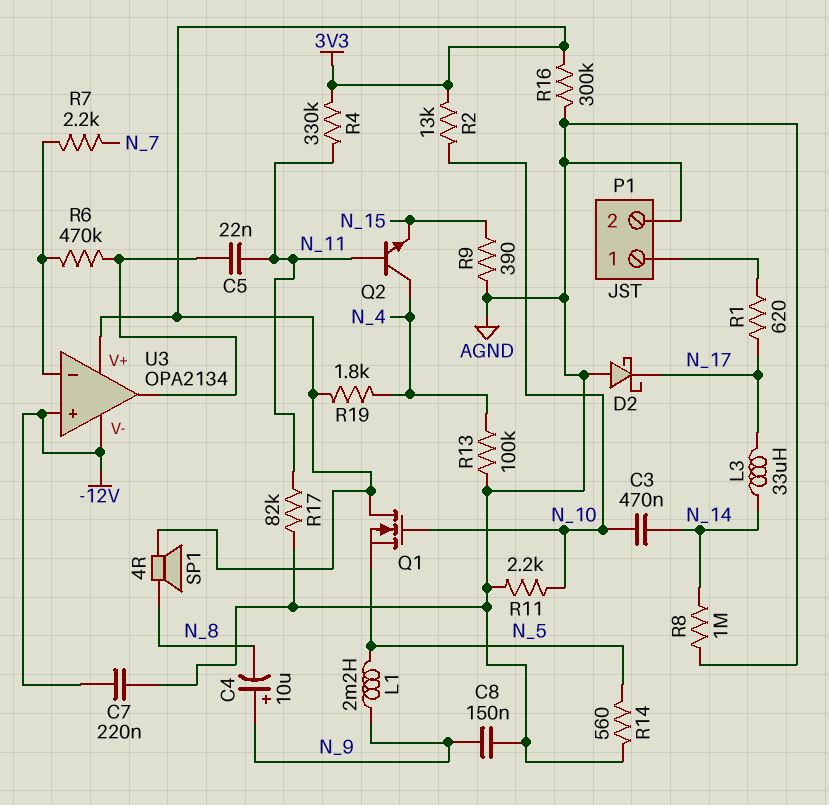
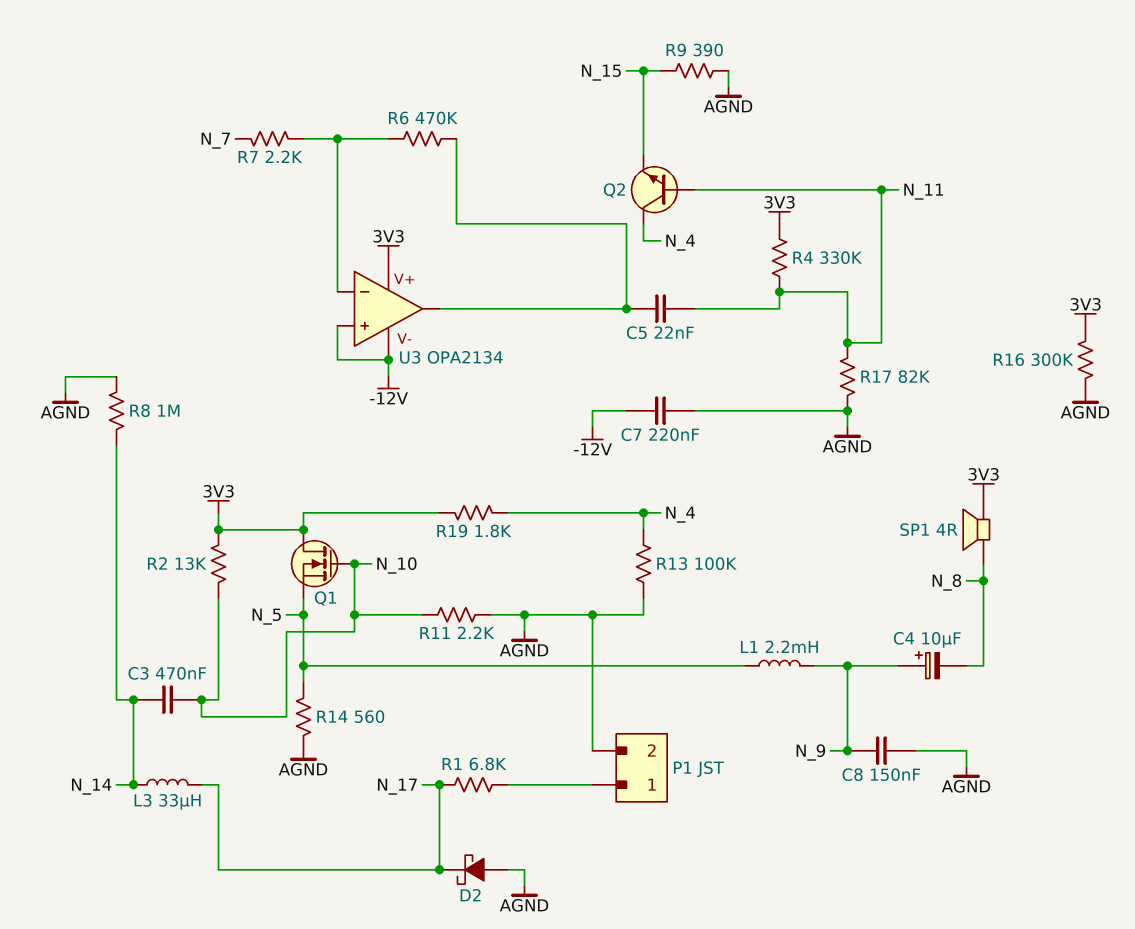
R1: 620 (N_17, P1/1) -> 6.8k (N_17, P1/1)

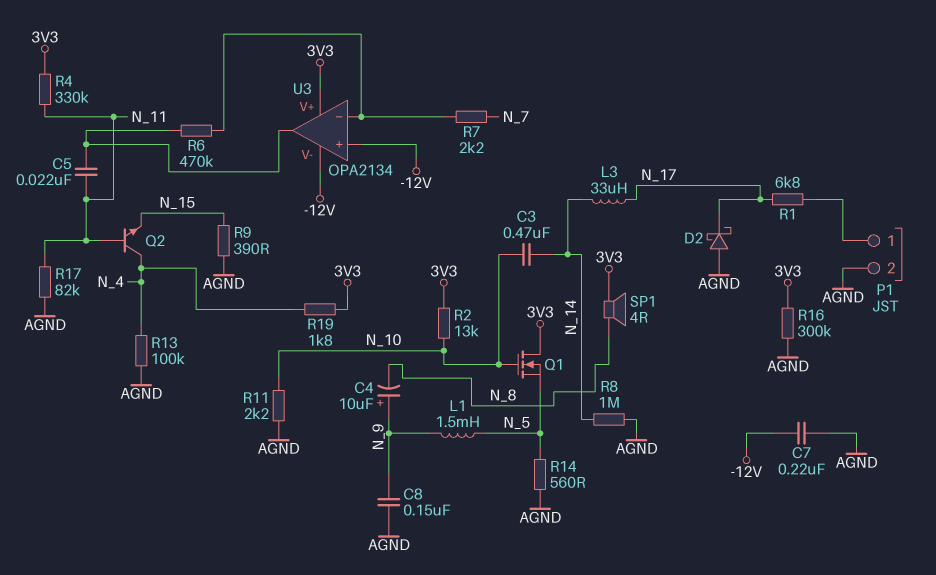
L1: 2.2mH (N_5, N_9) -> 1.5mH (N_5, N_9)

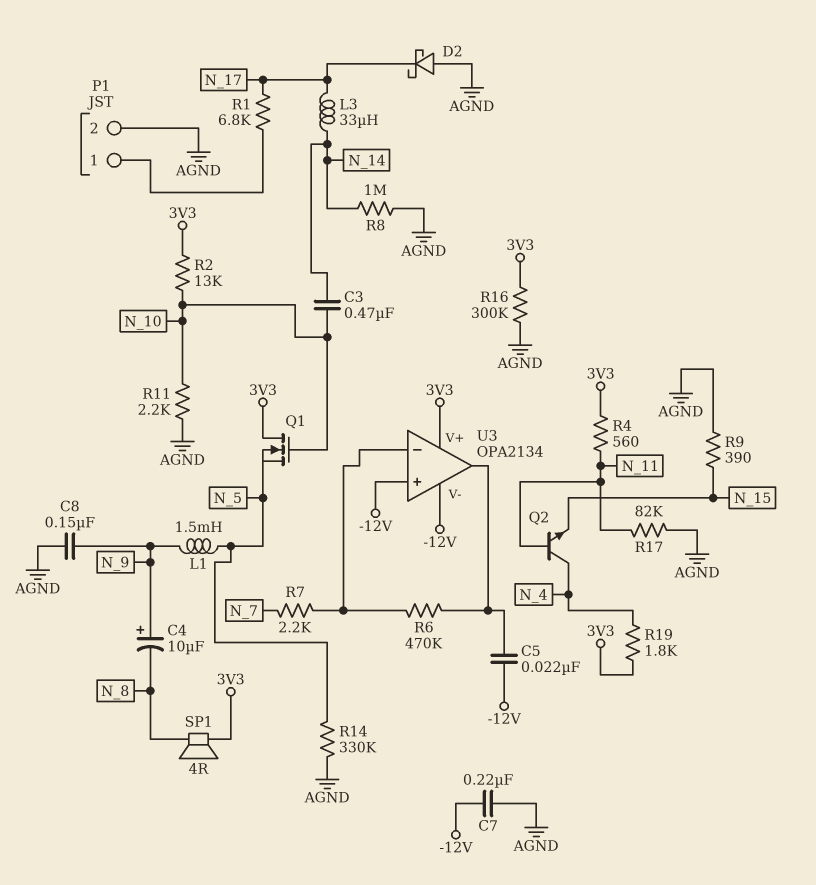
C5: 22nF (N_11, U3/out) -> 22nF (-12V, U3/out)
R4: 330k (3V3, N_11) -> 560 (3V3, N_11)
R13: 100k (AGND, N_4) -> none
R14: 560 (AGND, N_5) -> 330k (AGND, N_5)

